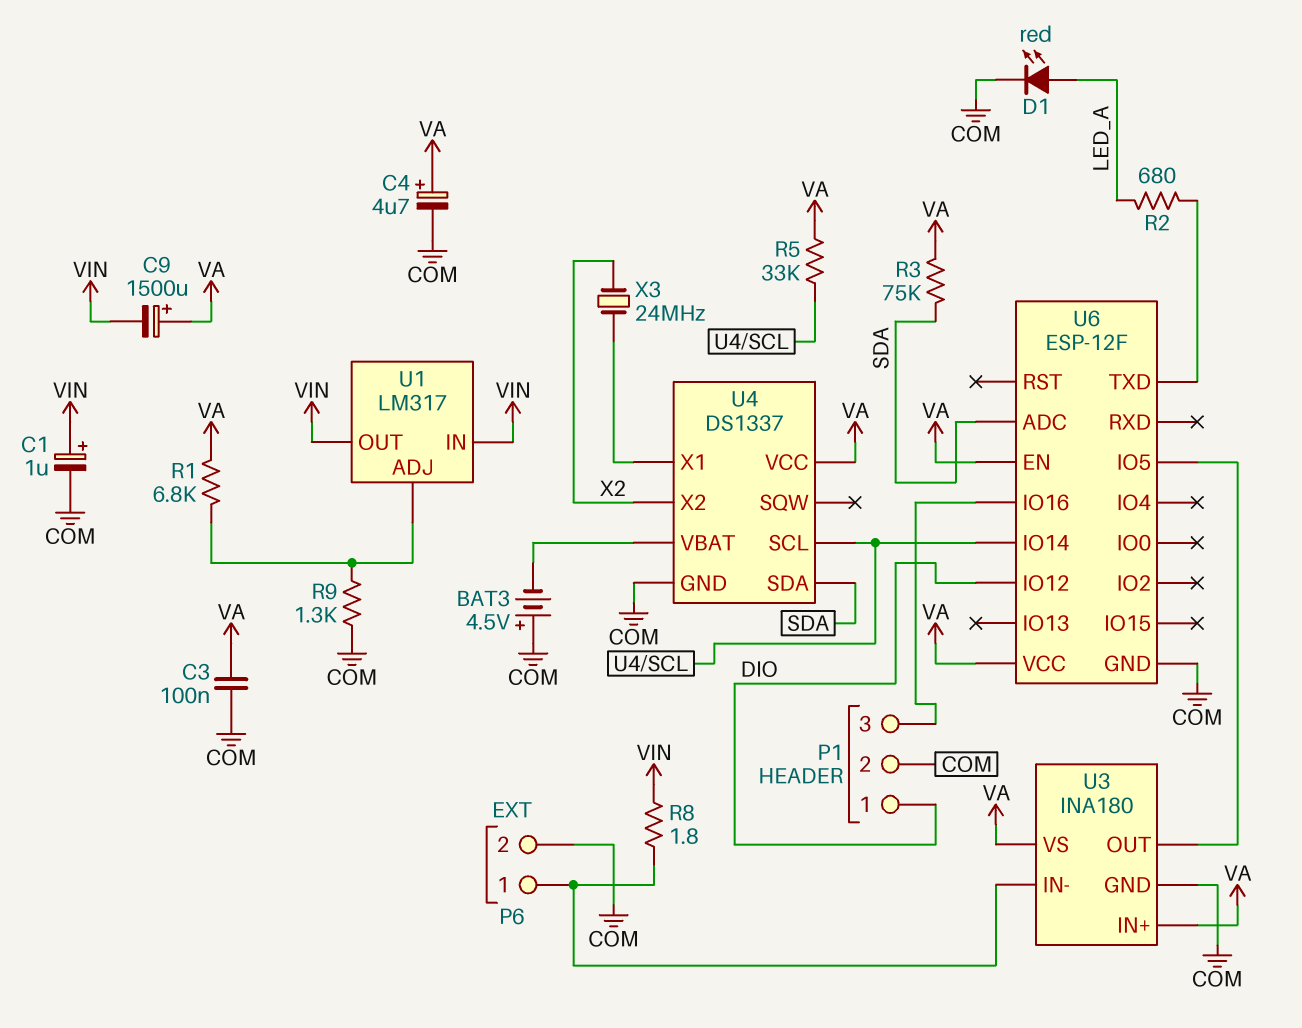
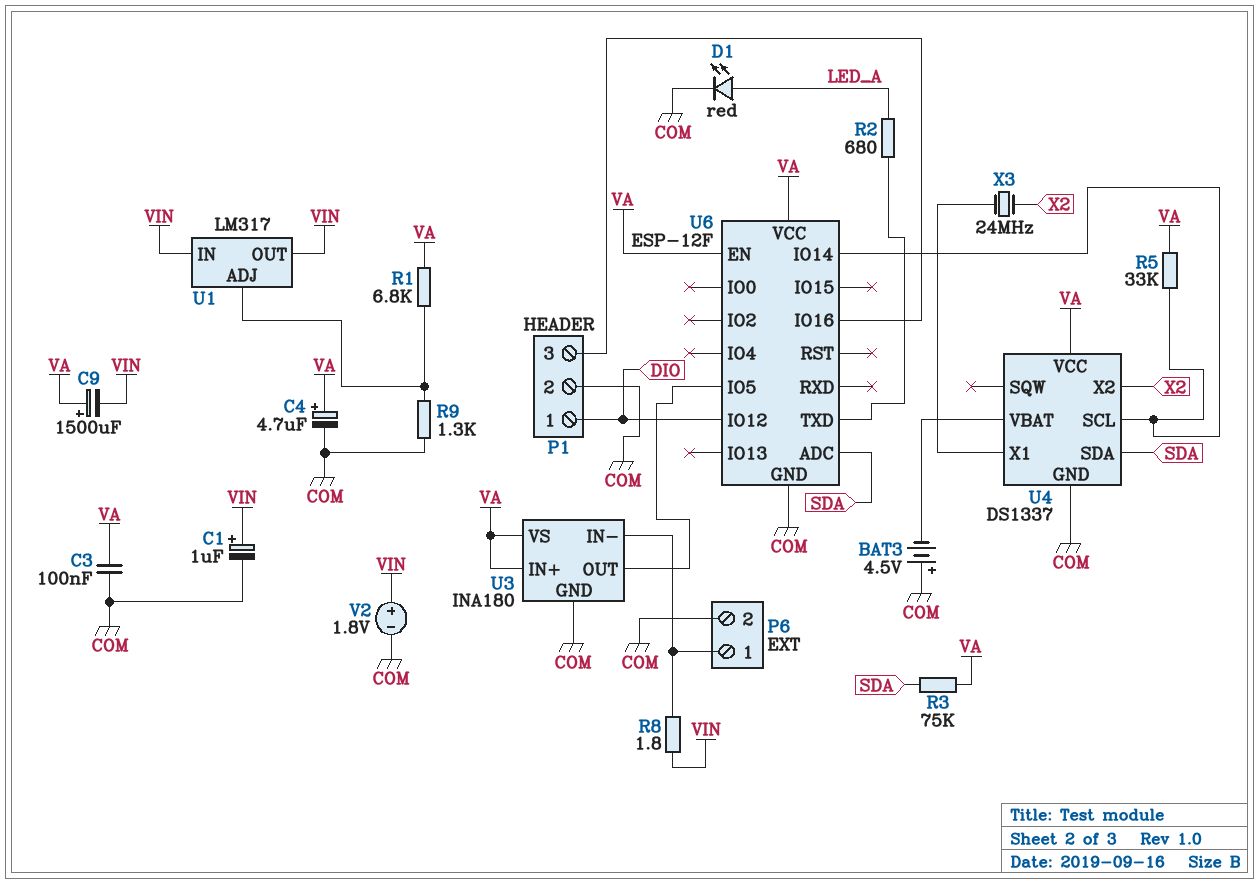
V2: none -> 1.8V (plus VIN, minus COM)

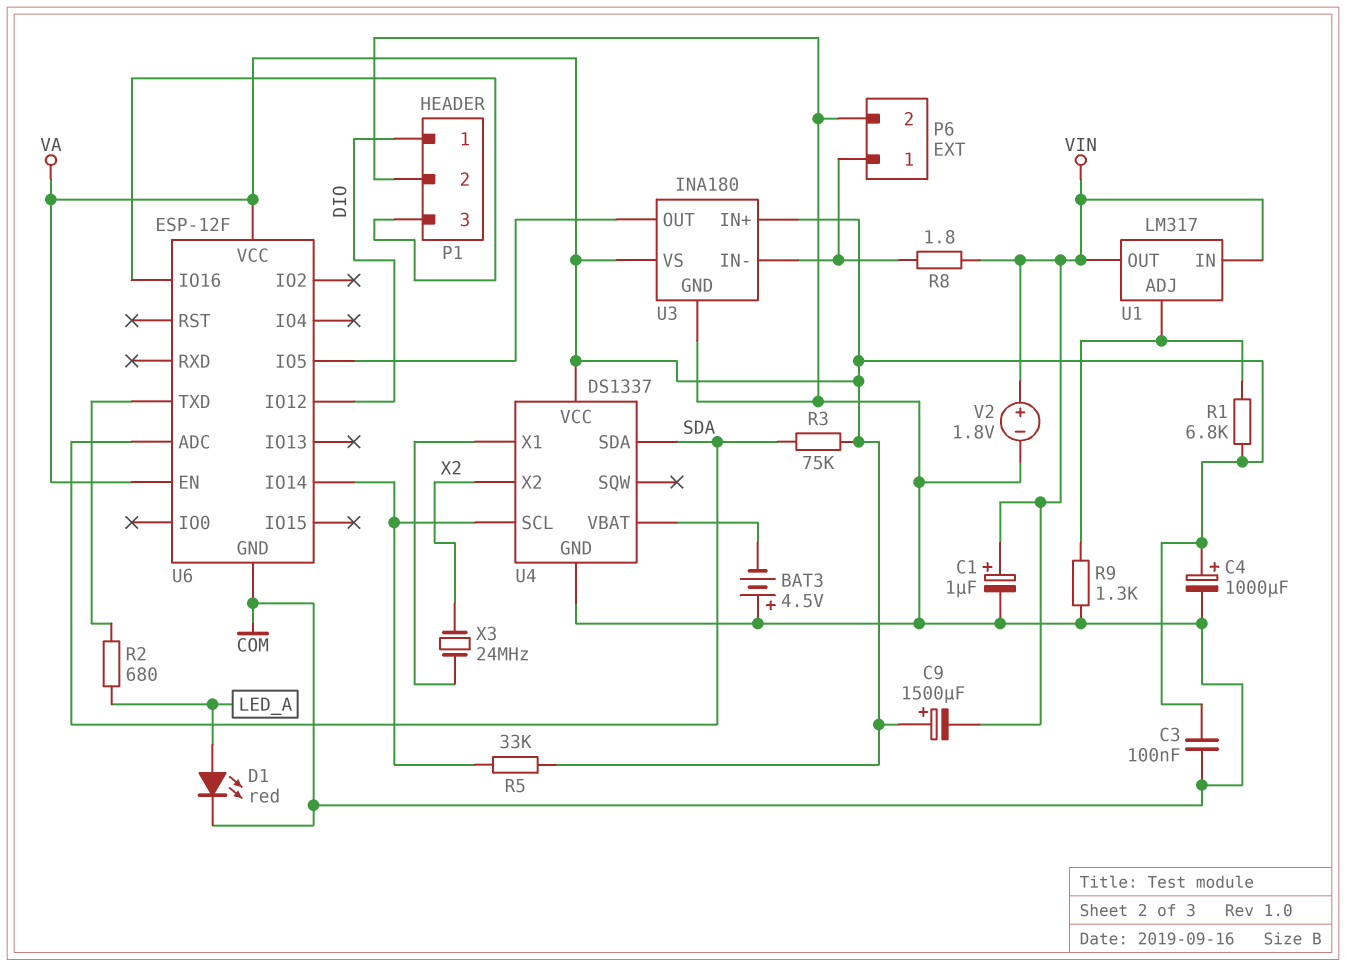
C4: 4.7uF (plus VA, minus COM) -> 1000uF (plus VA, minus COM)

